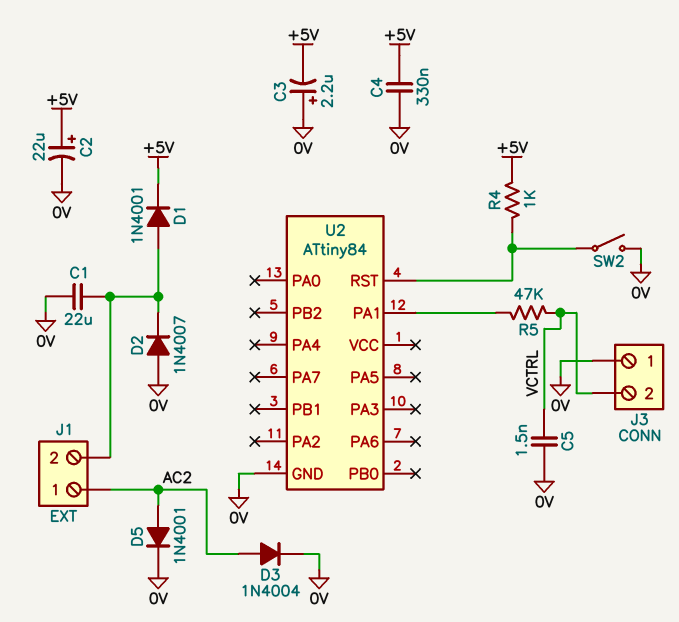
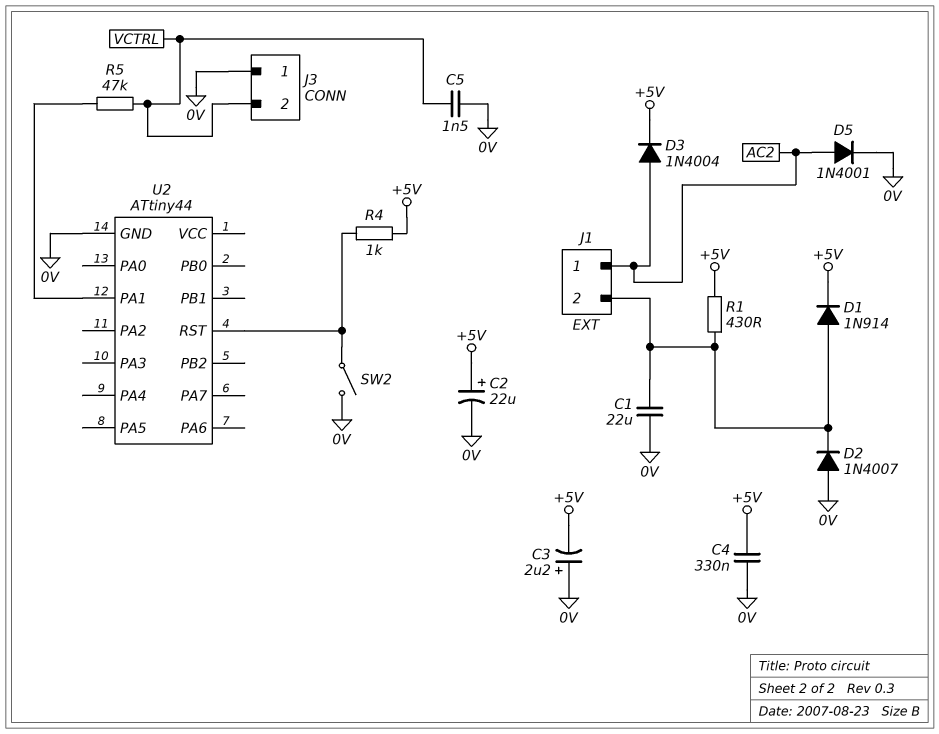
D1: diode 1N4001 (A J1/2, K +5V) -> diode 1N914 (A J1/2, K +5V)
D3: diode 1N4004 (A AC2, K 0V) -> diode 1N4004 (A AC2, K +5V)
R1: none -> 430 (+5V, J1/2)
U2: ATtiny84 -> ATtiny44

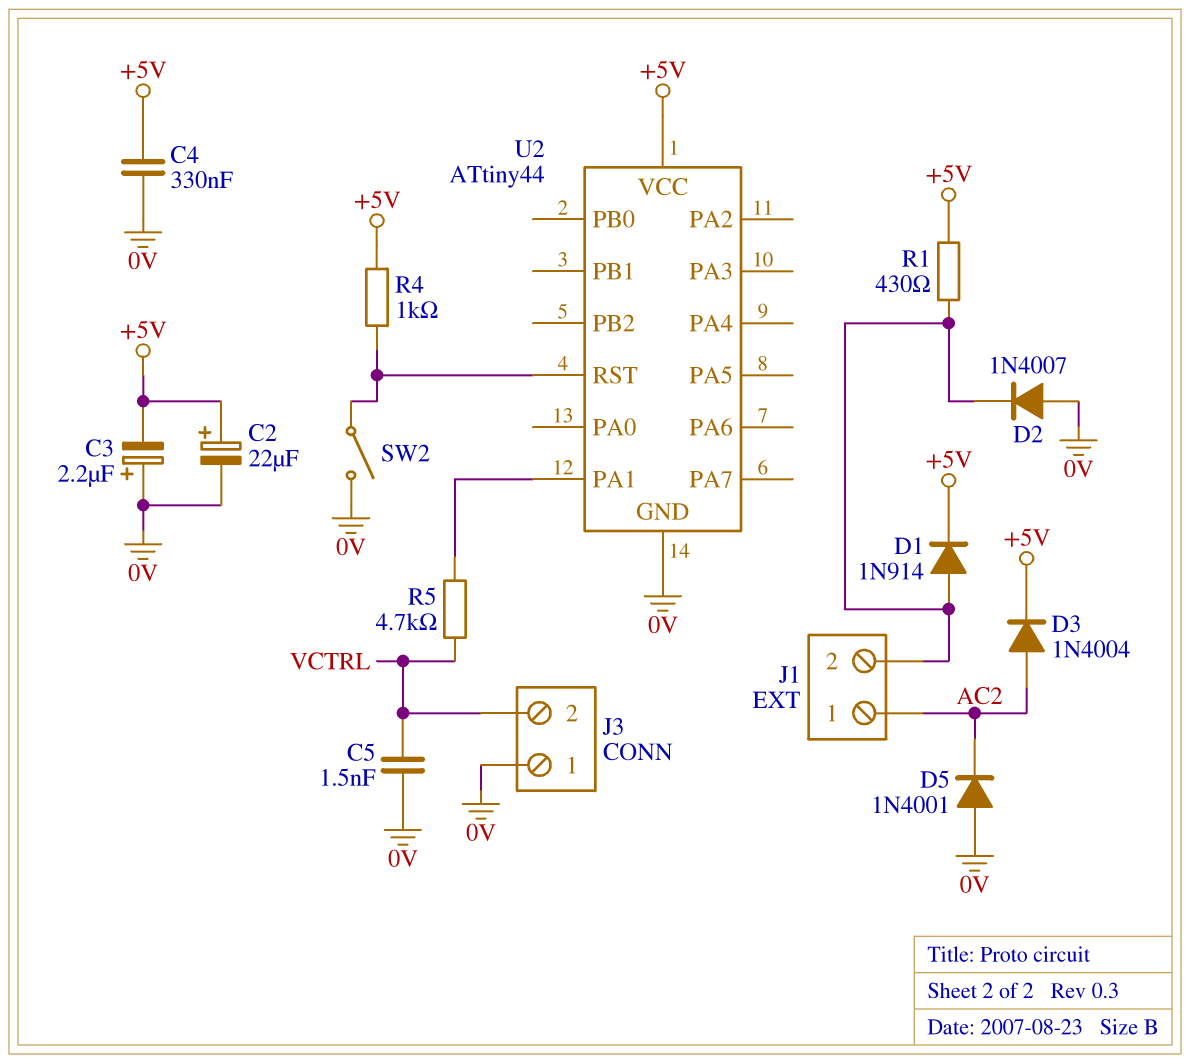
C1: 22uF (0V, J1/2) -> none
D5: diode 1N4001 (A AC2, K 0V) -> diode 1N4001 (A 0V, K AC2)
R5: 47k (U2/PA1, VCTRL) -> 4.7k (U2/PA1, VCTRL)
U2 pin VCC: none -> +5V

